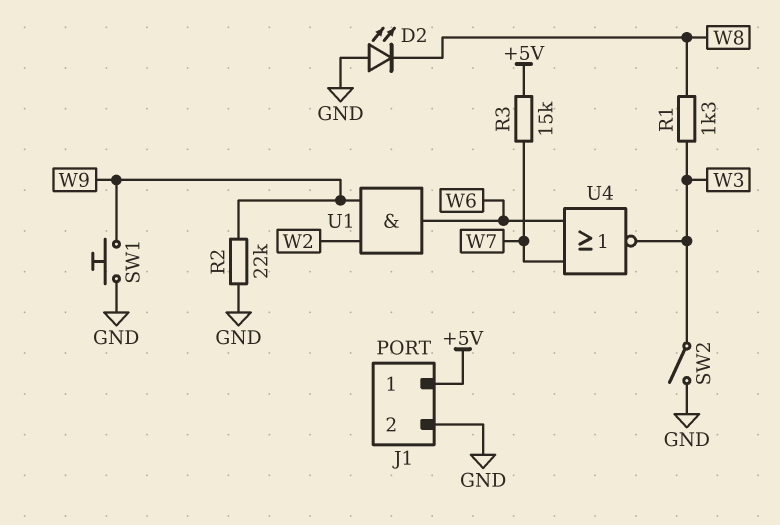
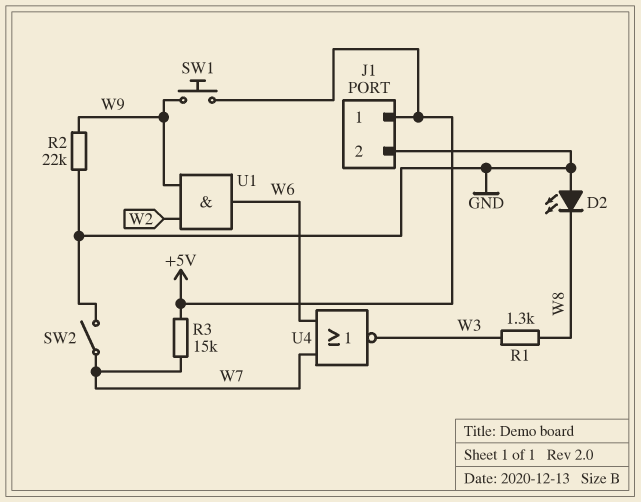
SW1: button (GND, W9) -> button (+5V, W9)
SW2: switch (GND, W3) -> switch (GND, W7)

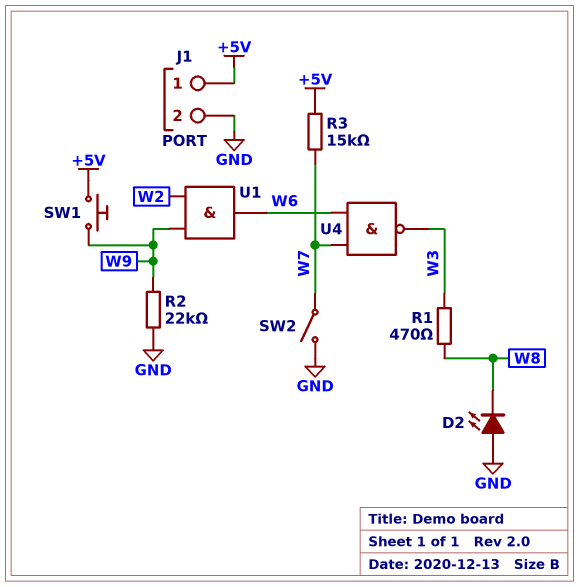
R1: 1.3k (W3, W8) -> 470 (W3, W8)
U4: NOR (in W6, in W7, out W3) -> NAND (in W6, in W7, out W3)

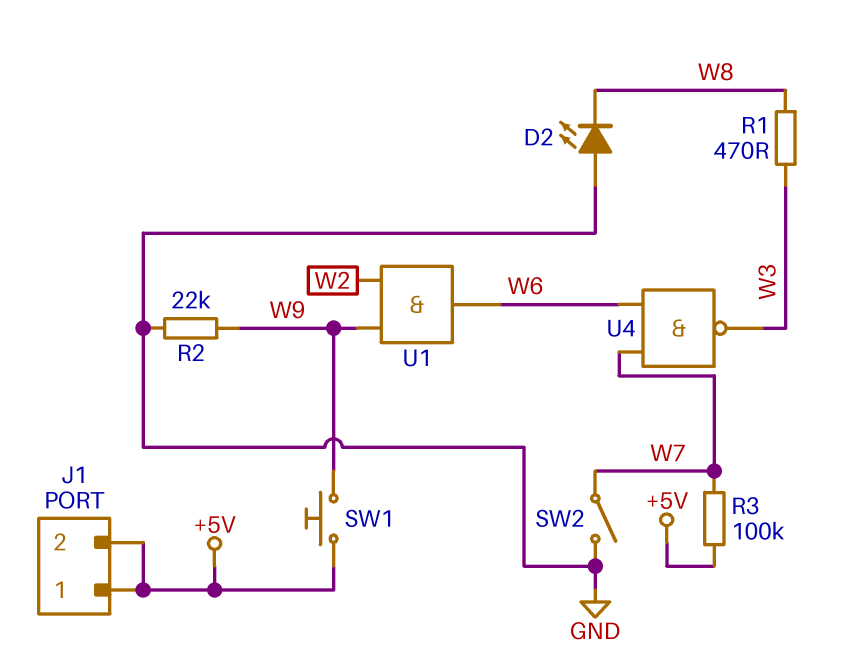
J1 pin 2: GND -> +5V
R3: 15k (+5V, W7) -> 100k (+5V, W7)

